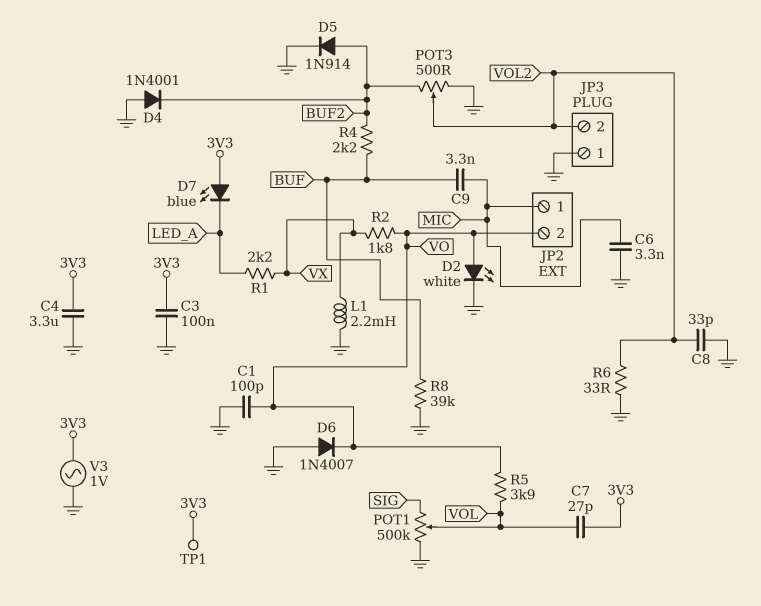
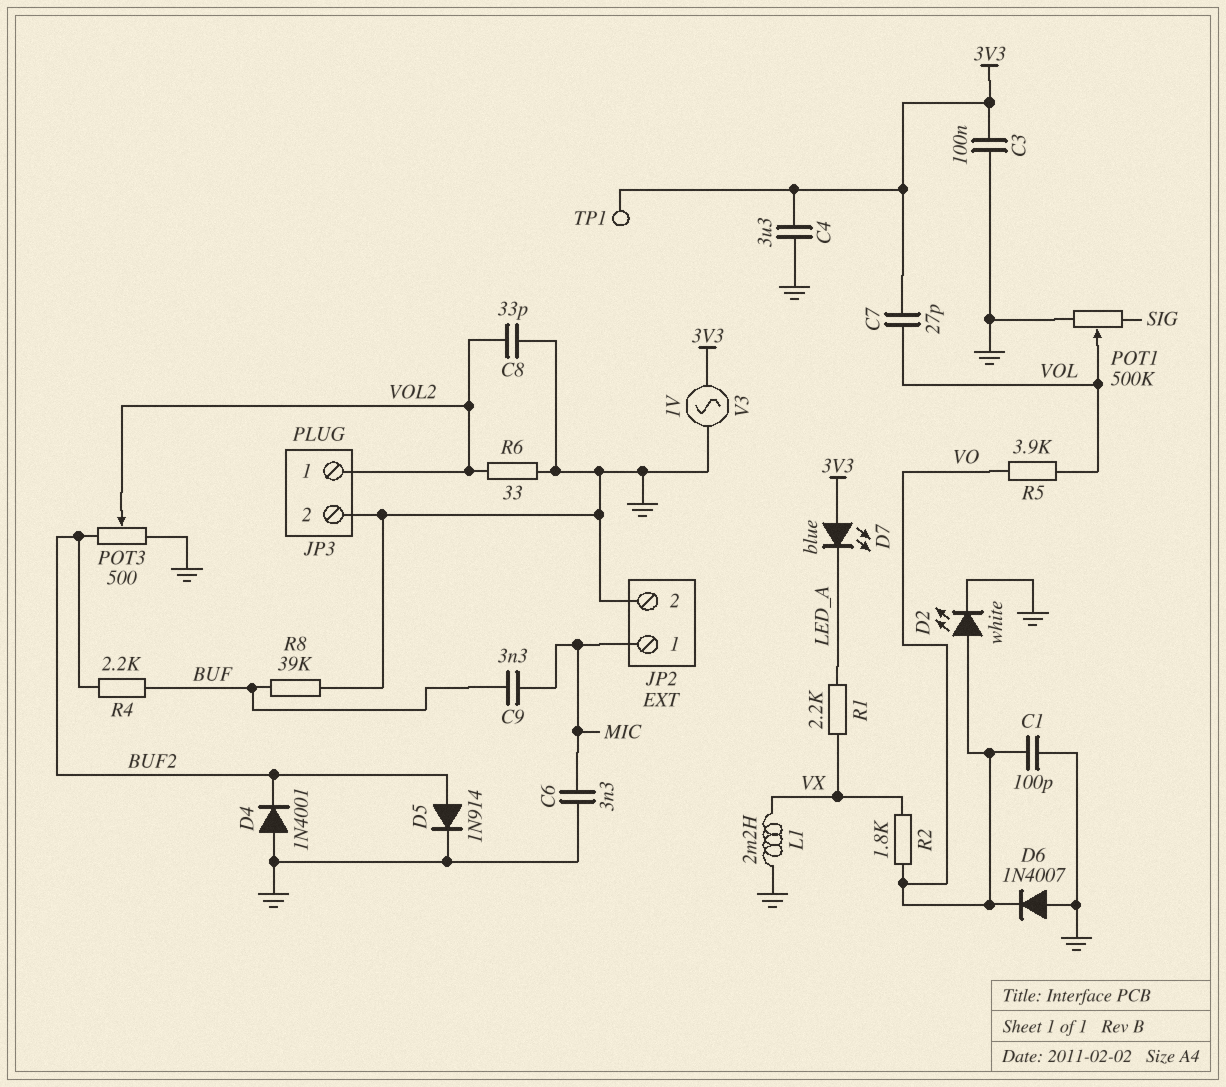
JP2 pin 2: VO -> GND
JP3 pin 1: GND -> VOL2
JP3 pin 2: VOL2 -> GND

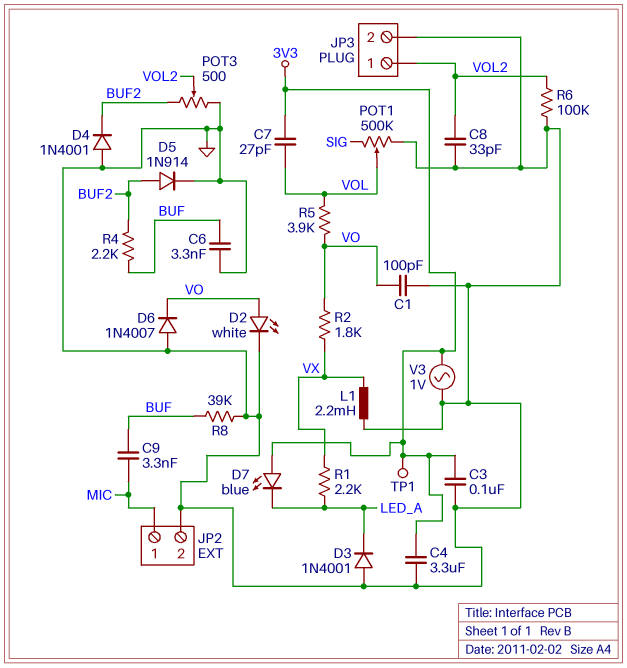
C6: 3.3nF (GND, MIC) -> 3.3nF (BUF, GND)
D3: none -> diode 1N4001 (A GND, K LED_A)
R6: 33 (GND, VOL2) -> 100k (GND, VOL2)

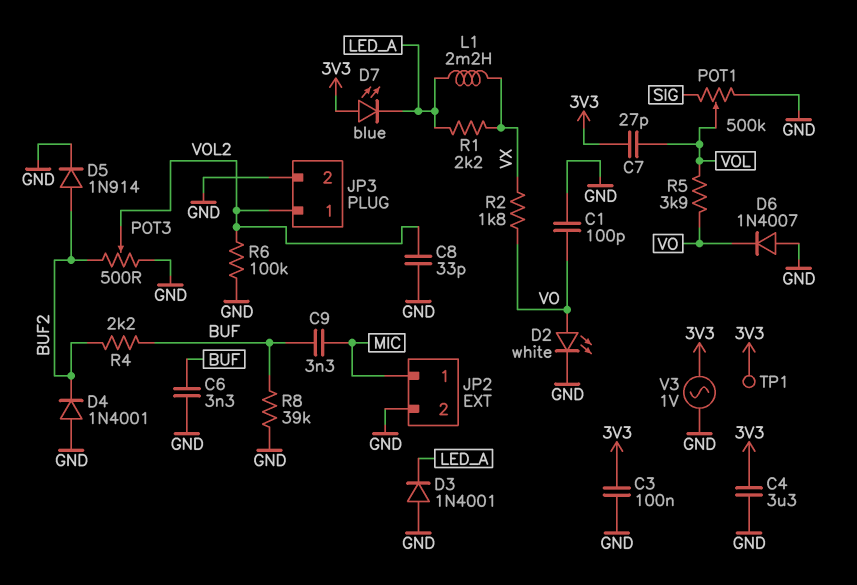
L1: 2.2mH (GND, VX) -> 2.2mH (LED_A, VX)

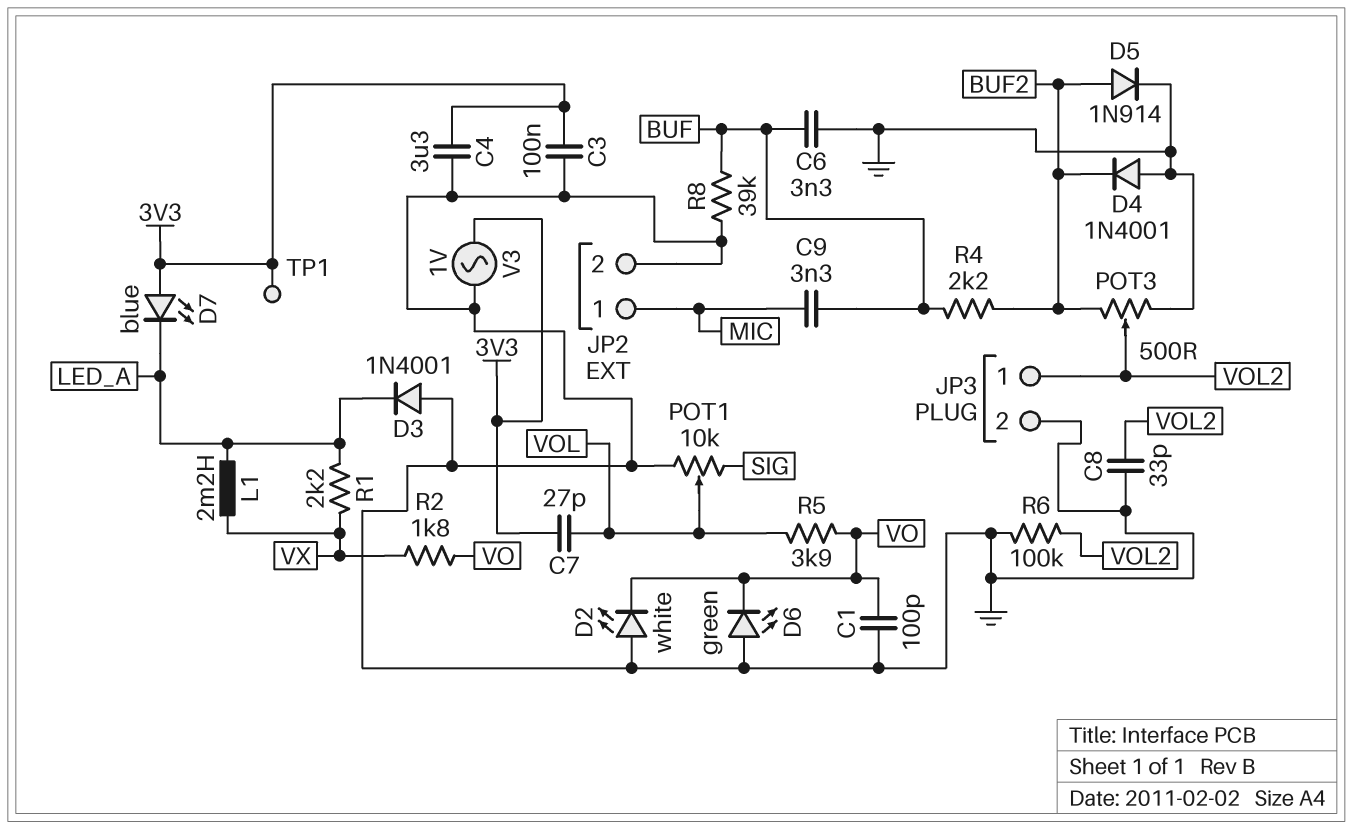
D2: LED white (A VO, K GND) -> LED white (A GND, K VO)
D6: diode 1N4007 (A GND, K VO) -> LED green (A GND, K VO)
POT1: 500k (GND, SIG, wiper VOL) -> 10k (GND, SIG, wiper VOL)

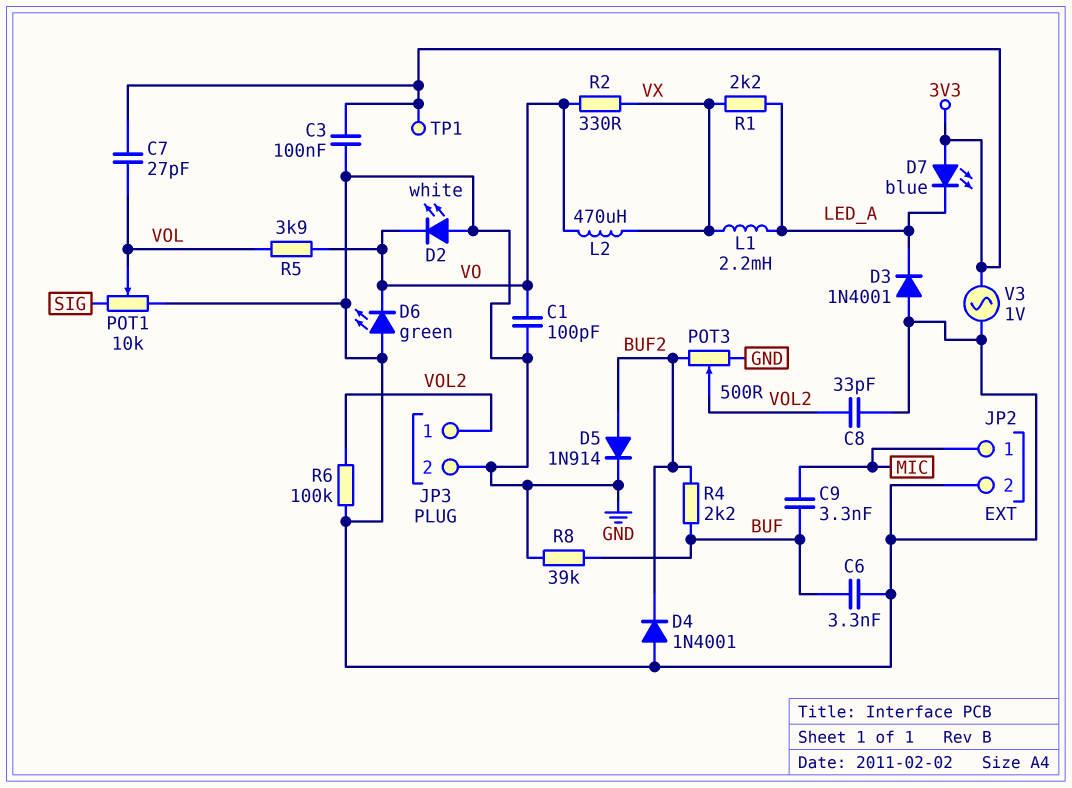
C4: 3.3uF (3V3, GND) -> none
L2: none -> 470uH (VO, VX)
R2: 1.8k (VO, VX) -> 330 (VO, VX)

